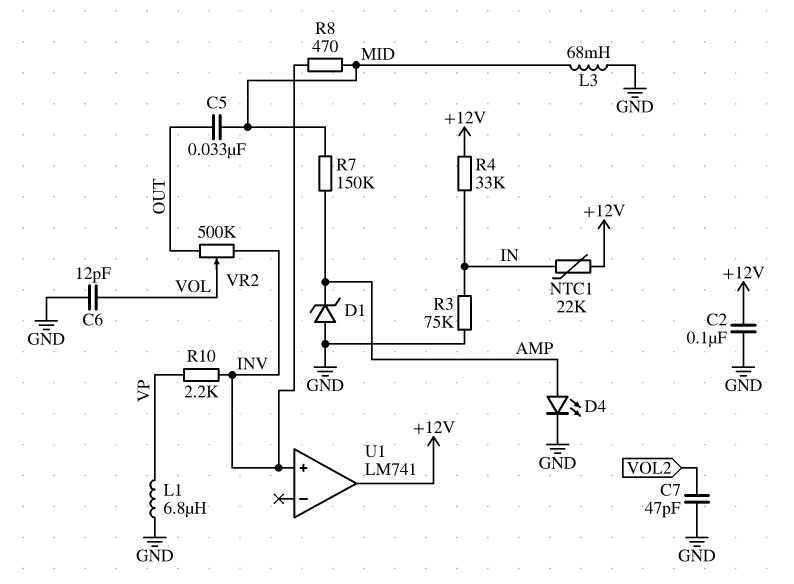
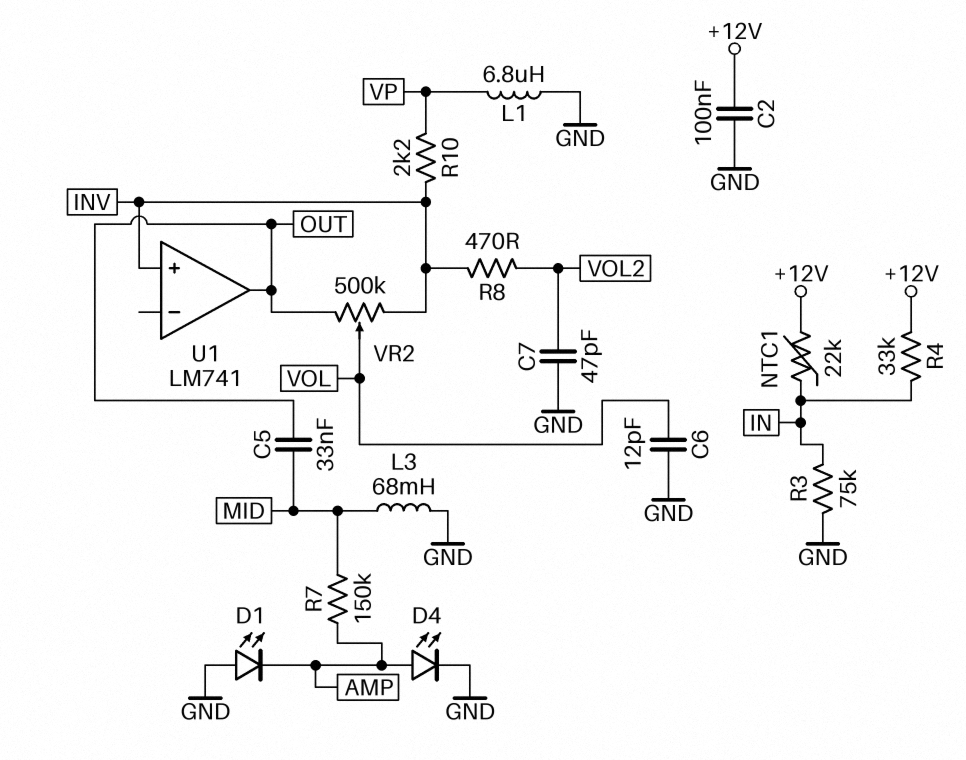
D1: zener (A GND, K AMP) -> LED (A GND, K AMP)
R8: 470 (INV, MID) -> 470 (INV, VOL2)
U1 pin out: +12V -> OUT

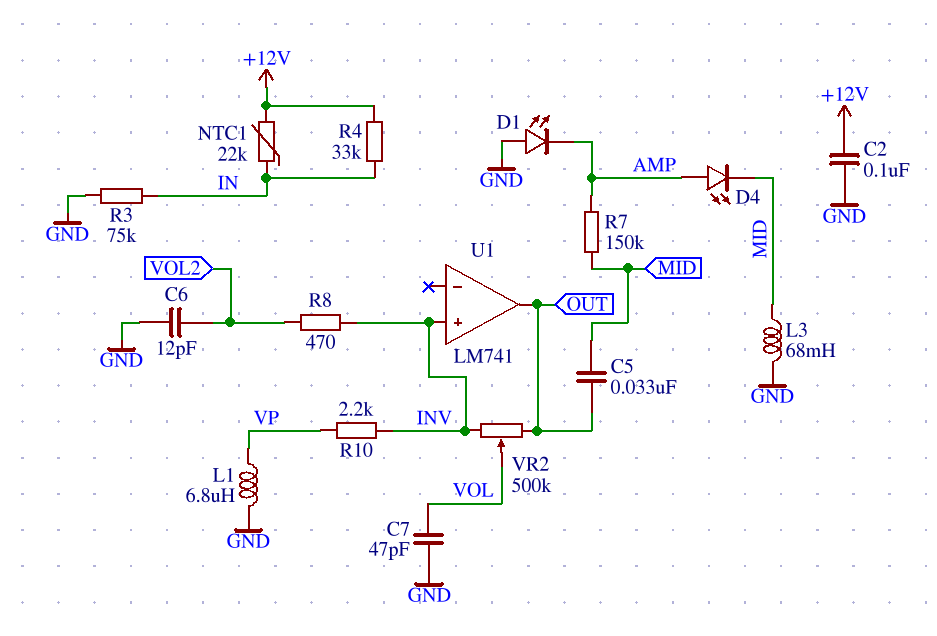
C6: 12pF (GND, VOL) -> 12pF (GND, VOL2)
C7: 47pF (GND, VOL2) -> 47pF (GND, VOL)
D4: LED (A AMP, K GND) -> LED (A AMP, K MID)

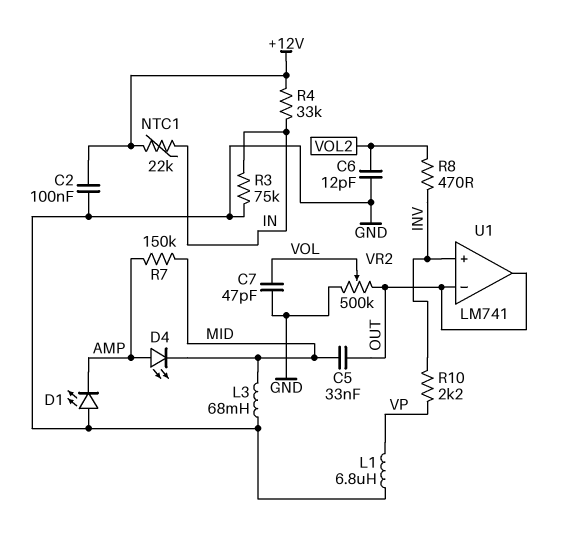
U1 pin in-: none -> OUT
VR2: 500k (INV, OUT, wiper VOL) -> 500k (GND, OUT, wiper VOL)

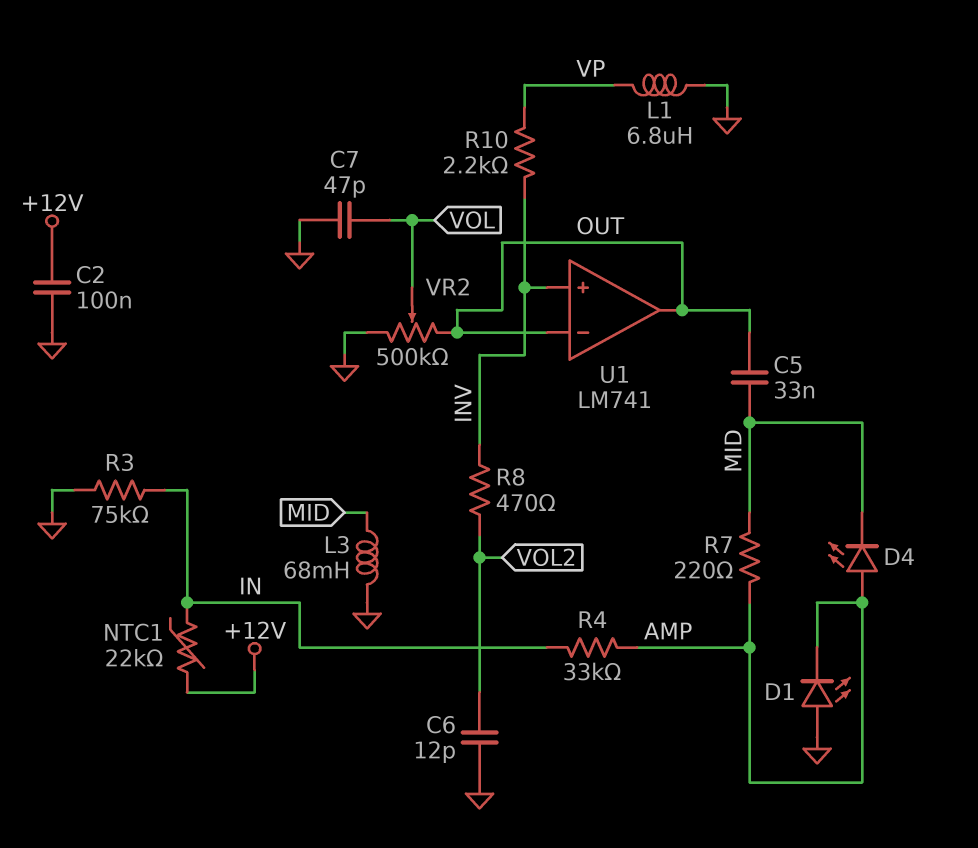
R4: 33k (+12V, IN) -> 33k (AMP, IN)
R7: 150k (AMP, MID) -> 220 (AMP, MID)

